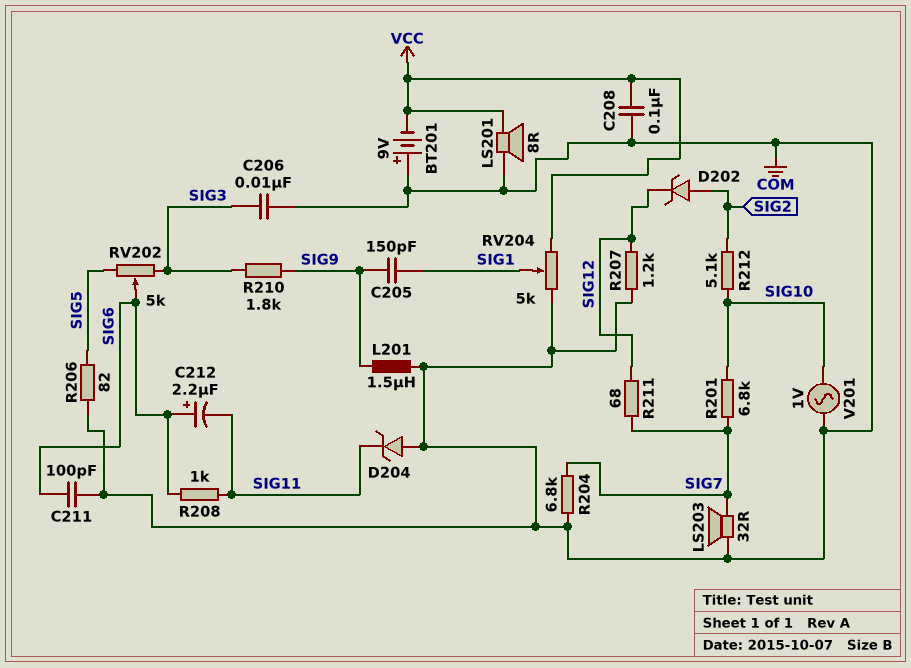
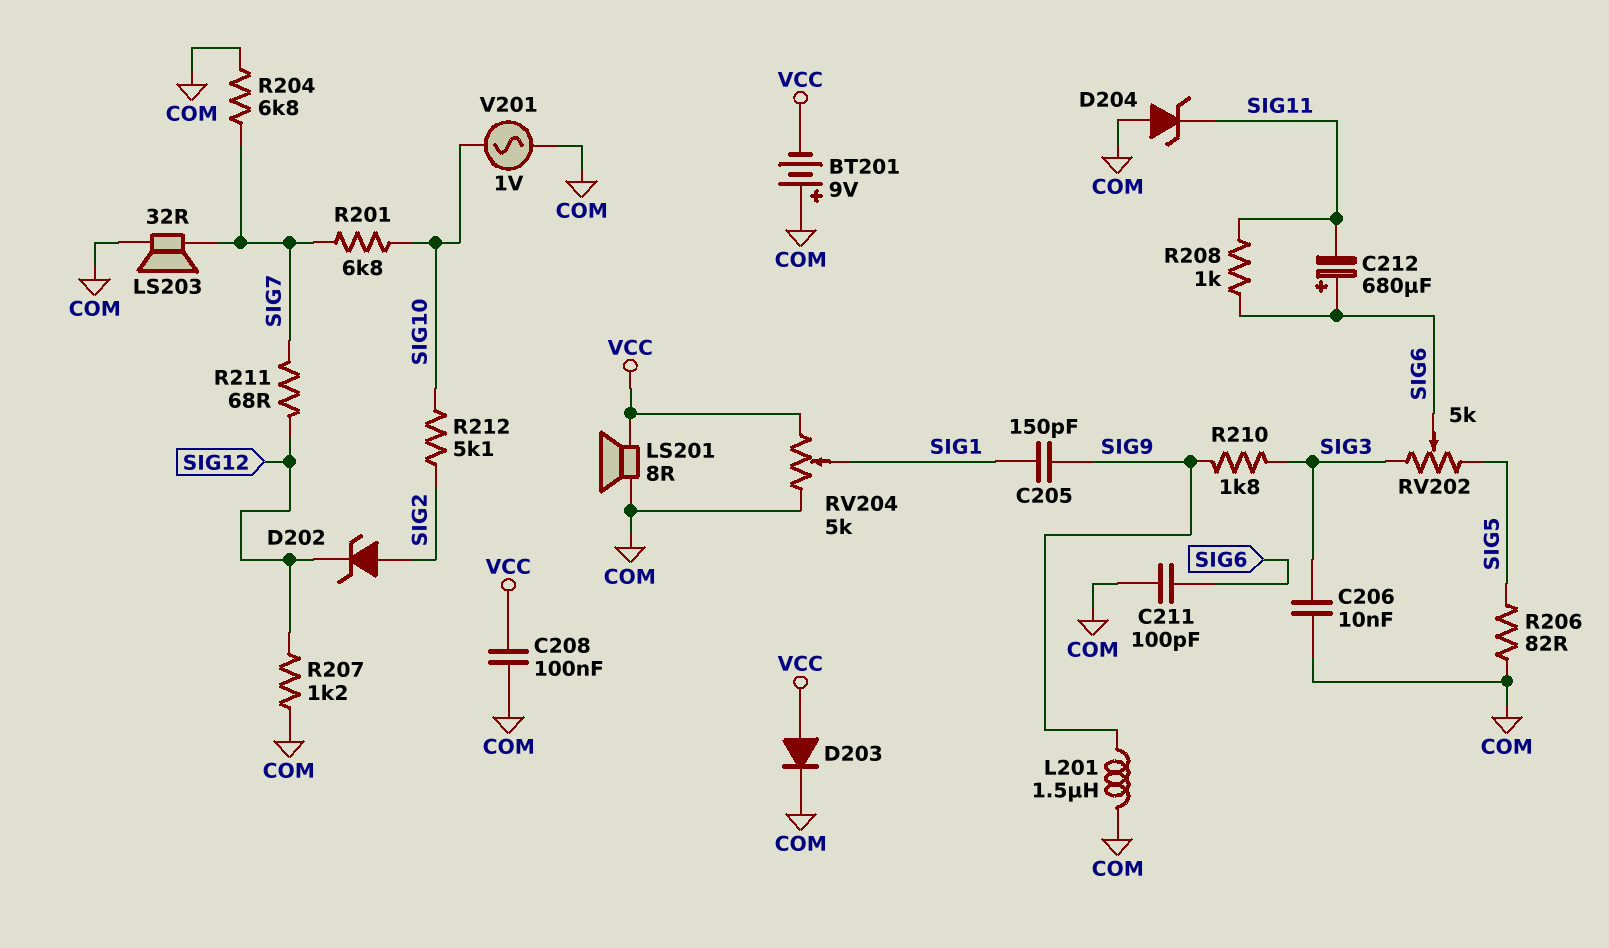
C212: 2.2uF (plus SIG6, minus SIG11) -> 680uF (plus SIG6, minus SIG11)
D203: none -> diode (A VCC, K COM)

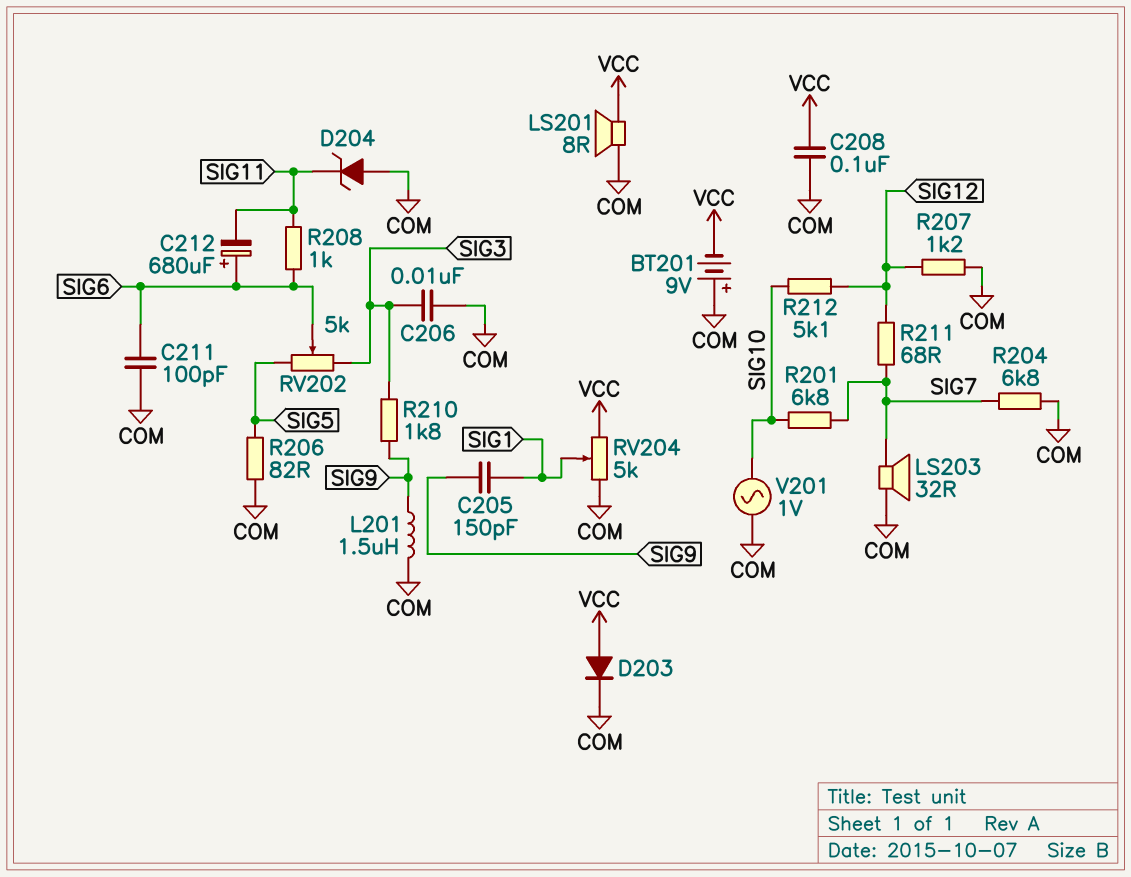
D202: zener (A SIG2, K SIG12) -> none
R212: 5.1k (SIG2, SIG10) -> 5.1k (SIG10, SIG12)

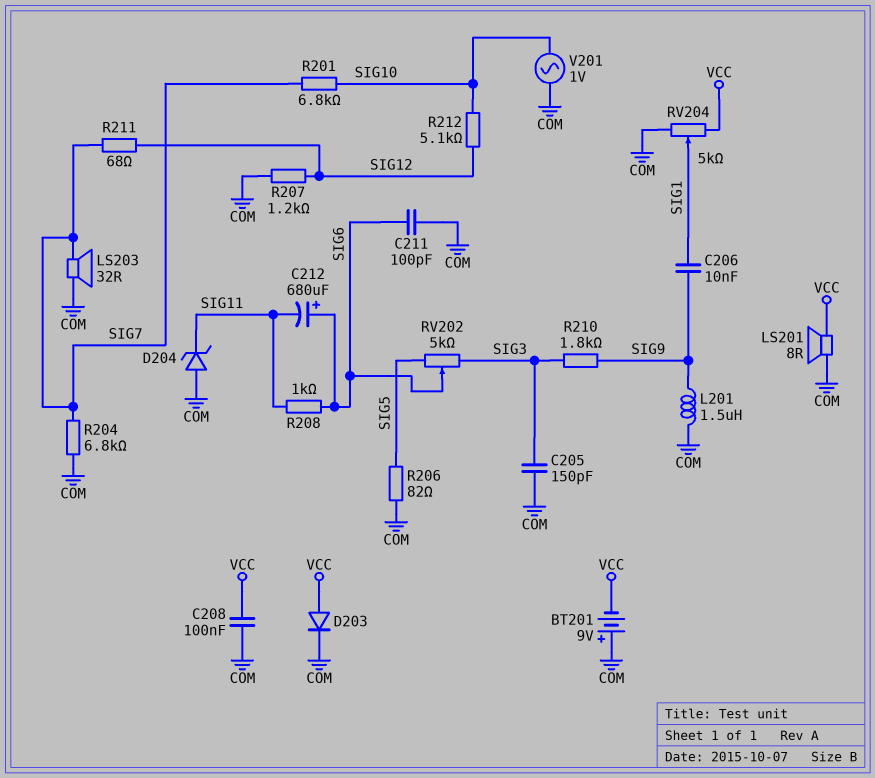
C205: 150pF (SIG1, SIG9) -> 150pF (COM, SIG3)
C206: 10nF (COM, SIG3) -> 10nF (SIG1, SIG9)

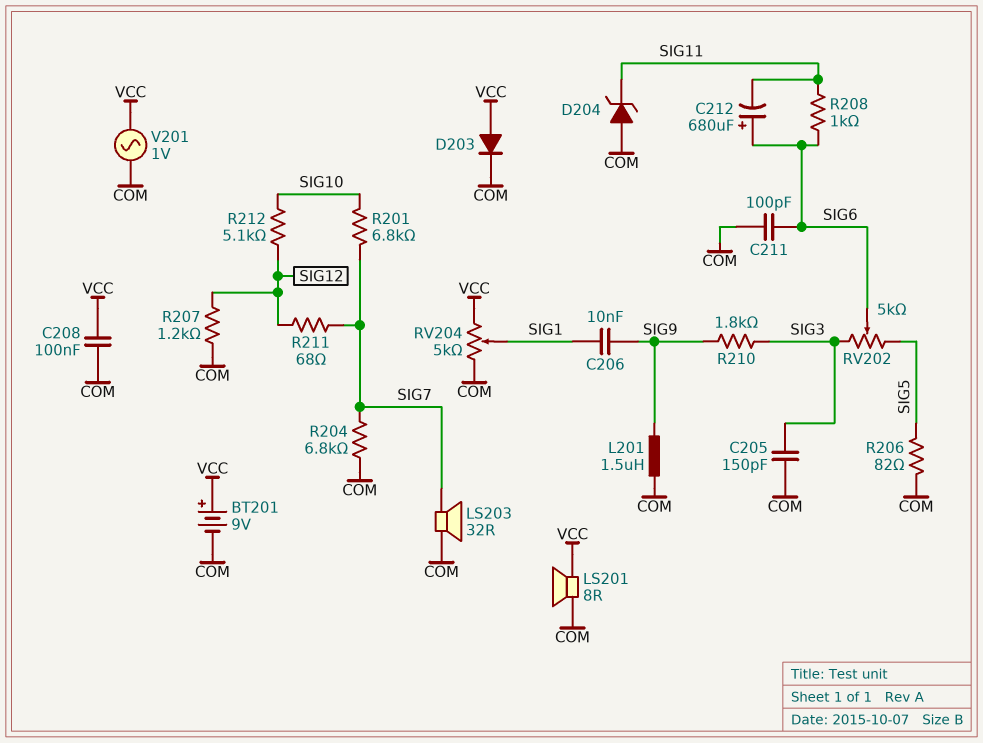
BT201: 9V (plus COM, minus VCC) -> 9V (plus VCC, minus COM)
V201: AC 1V (COM, SIG10) -> AC 1V (COM, VCC)

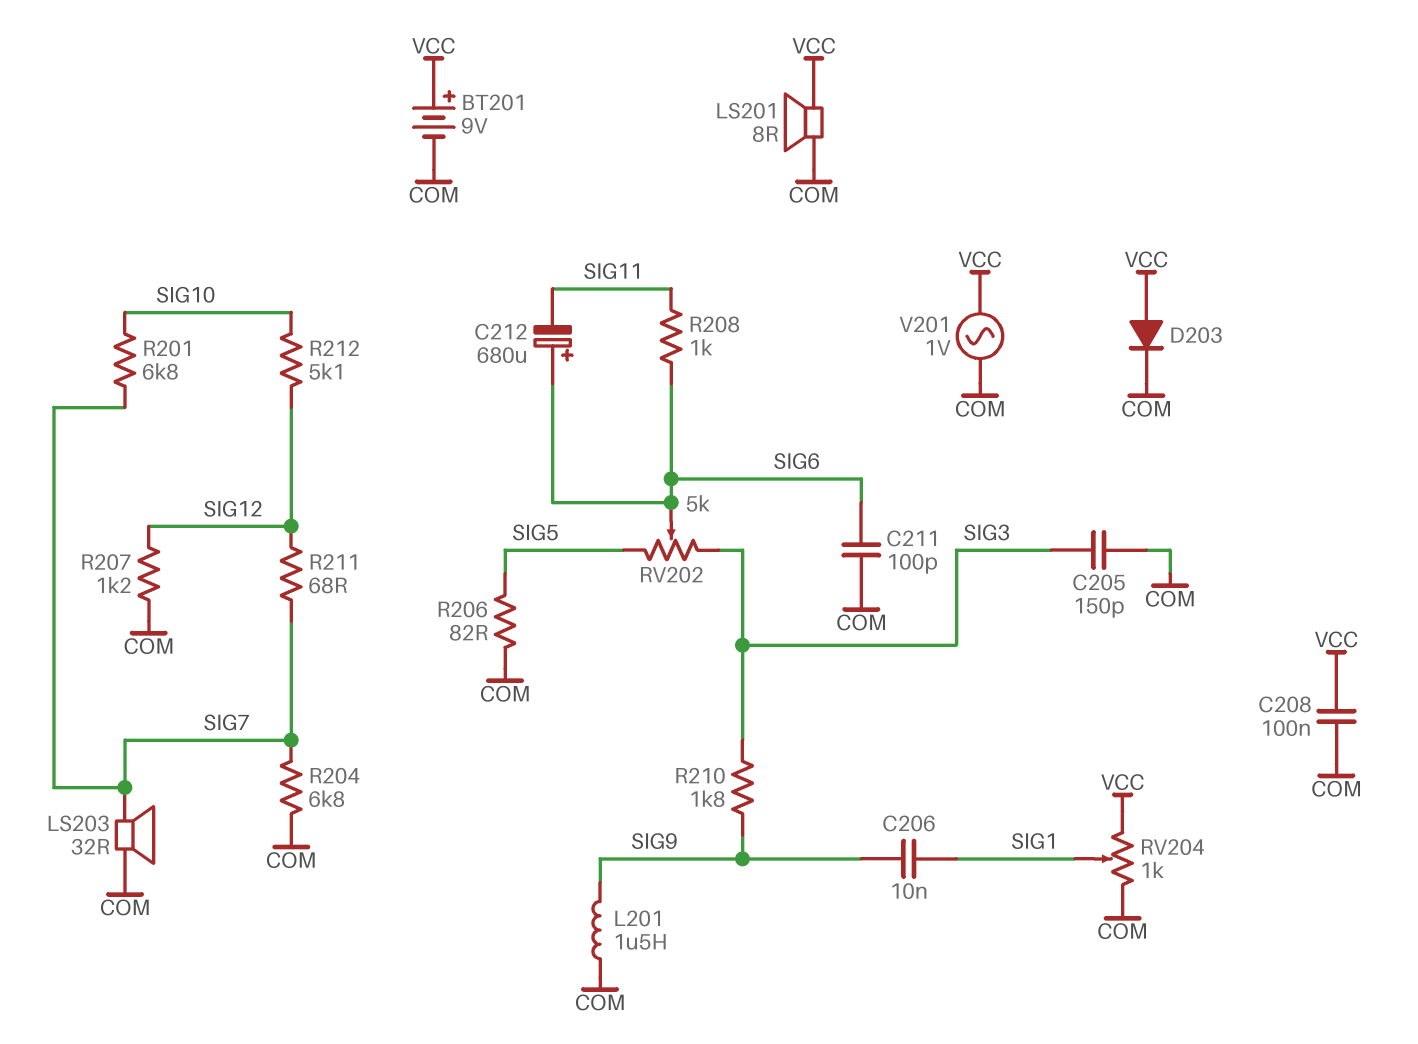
D204: zener (A COM, K SIG11) -> none
RV204: 5k (COM, VCC, wiper SIG1) -> 1k (COM, VCC, wiper SIG1)

